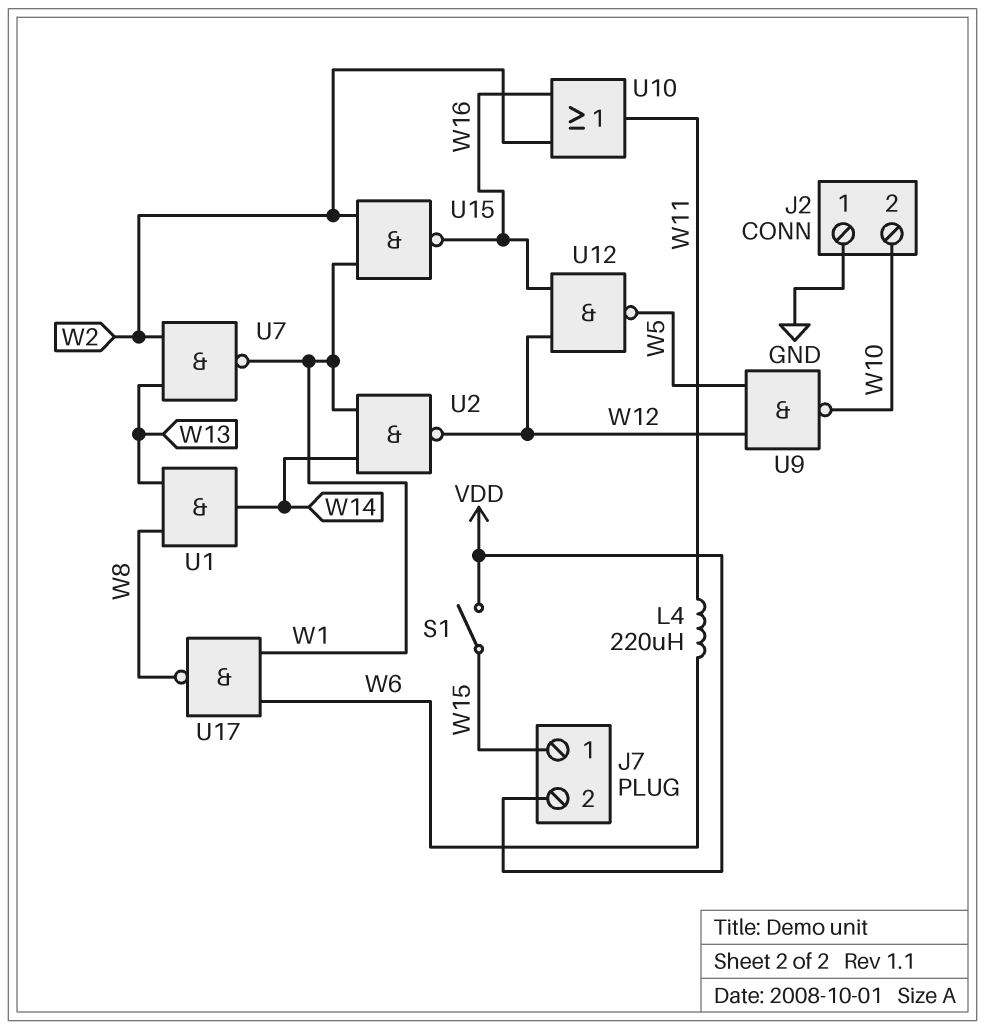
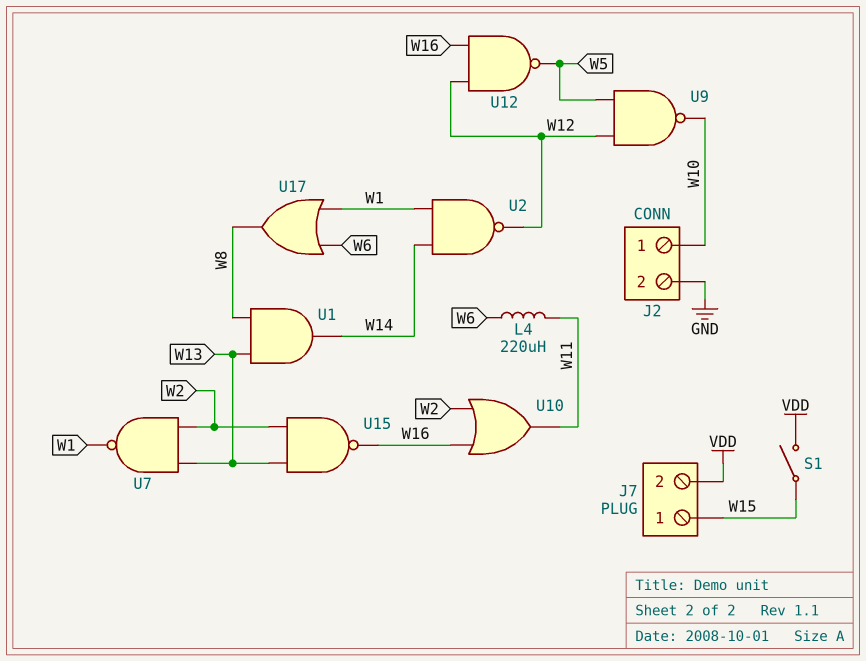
J2 pin 1: GND -> W10
J2 pin 2: W10 -> GND
U15: NAND (in W1, in W2, out W16) -> NAND (in W2, in W13, out W16)
U17: NAND (in W1, in W6, out W8) -> OR (in W1, in W6, out W8)

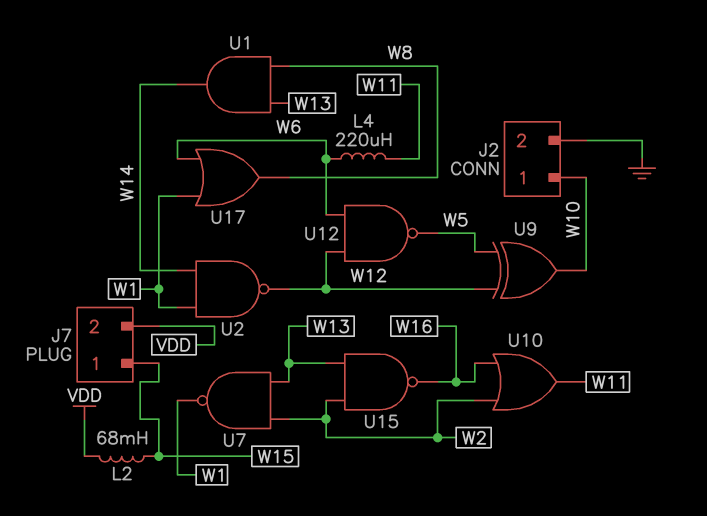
L2: none -> 68mH (VDD, W15)
S1: switch (VDD, W15) -> none
U9: NAND (in W5, in W12, out W10) -> XOR (in W5, in W12, out W10)
U12: NAND (in W12, in W16, out W5) -> NAND (in W6, in W12, out W5)

